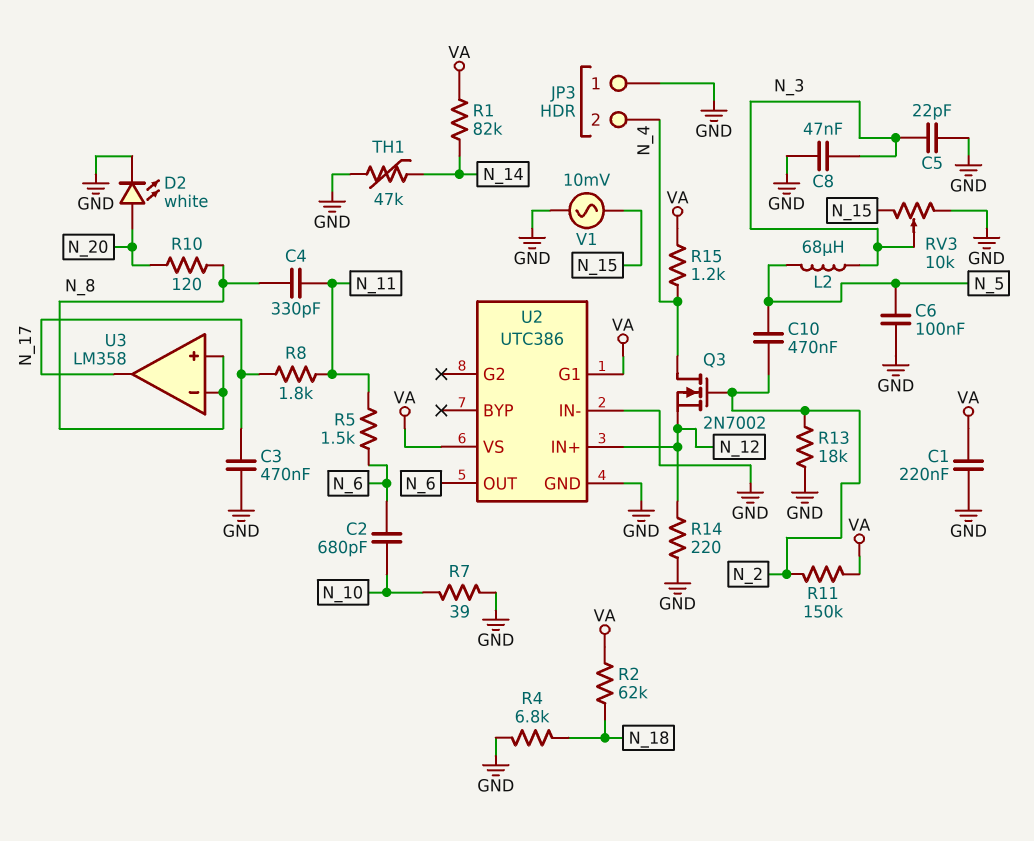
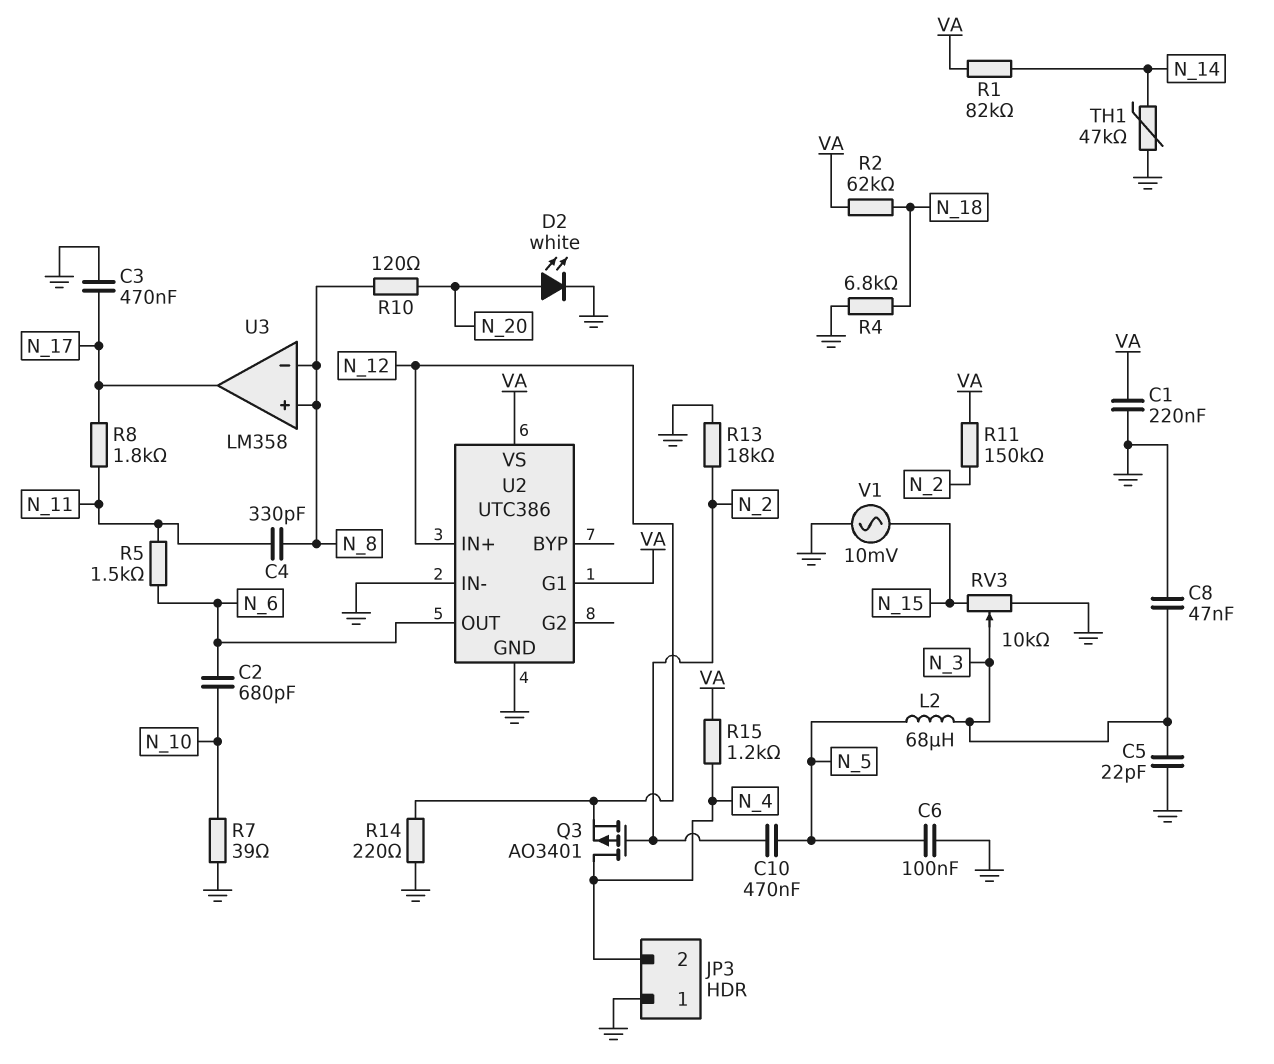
Q3: NMOS 2N7002 (G N_2, D N_4, S N_12) -> PMOS AO3401 (G N_2, D N_4, S N_12)

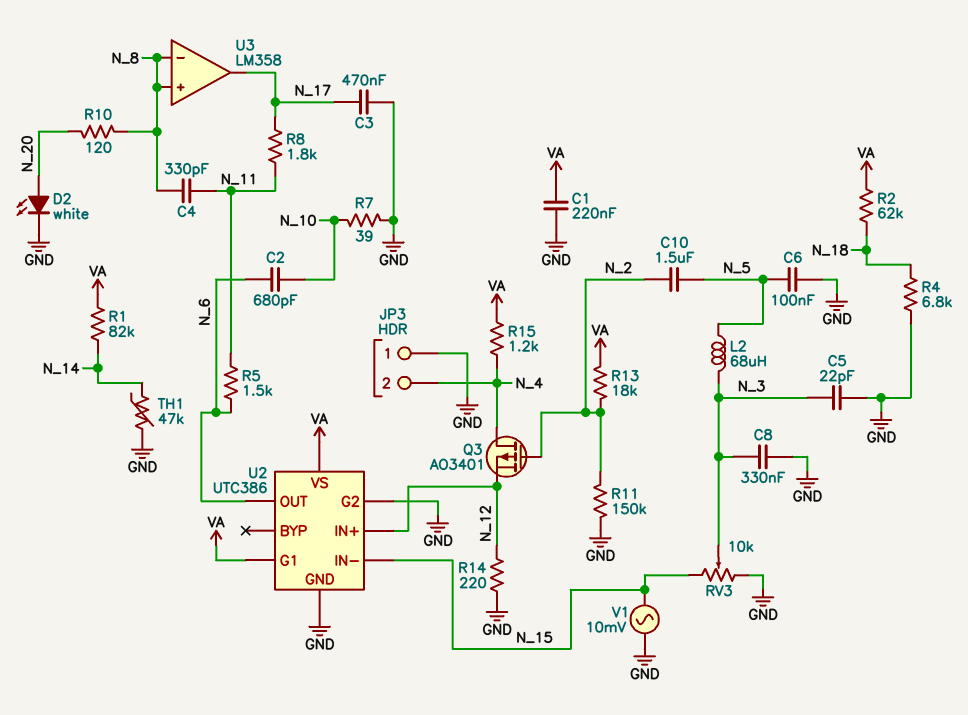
C8: 47nF (GND, N_3) -> 330nF (GND, N_3)
C10: 470nF (N_2, N_5) -> 1.5uF (N_2, N_5)
R11: 150k (N_2, VA) -> 150k (GND, N_2)
R13: 18k (GND, N_2) -> 18k (N_2, VA)
U2 pin G2: none -> GND
U2 pin IN-: GND -> N_15

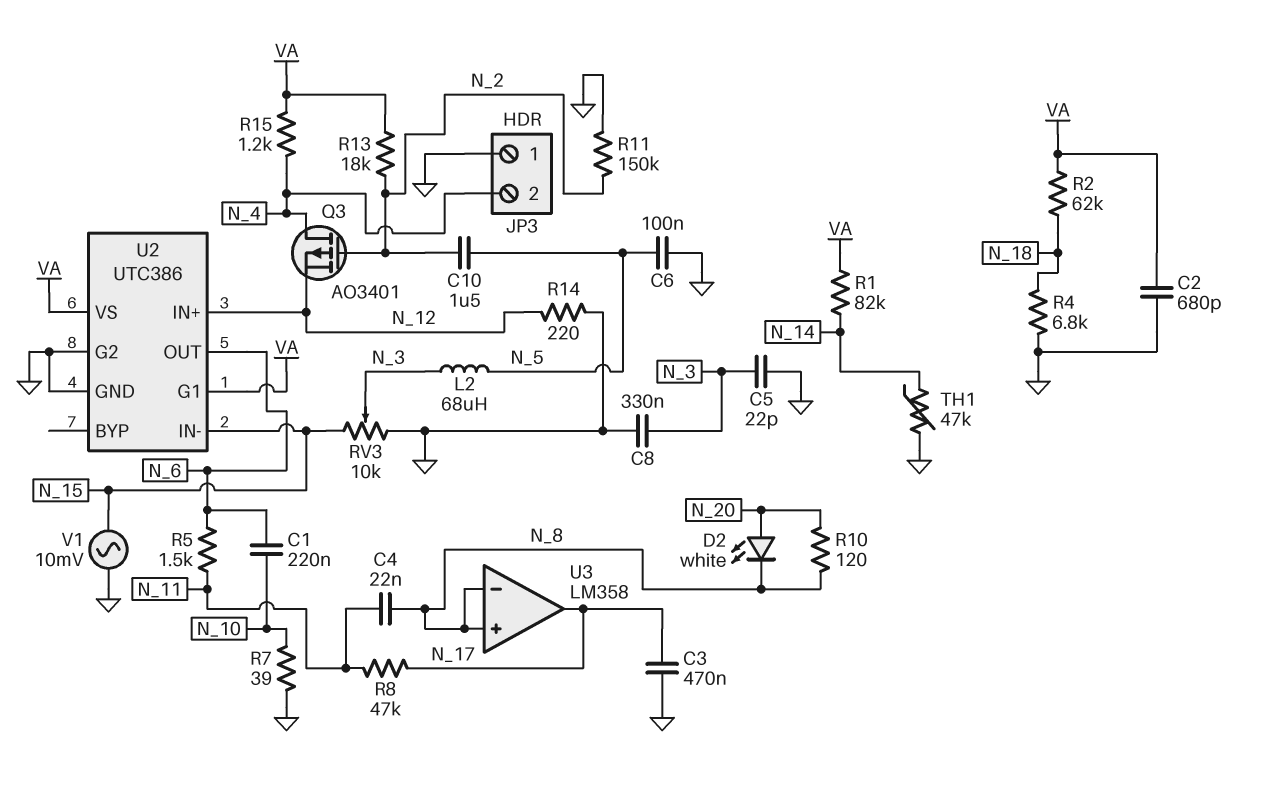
C1: 220nF (GND, VA) -> 220nF (N_6, N_10)
C2: 680pF (N_6, N_10) -> 680pF (GND, VA)
C4: 330pF (N_8, N_11) -> 22nF (N_8, N_11)
D2: LED white (A N_20, K GND) -> LED white (A N_20, K N_8)
R8: 1.8k (N_11, N_17) -> 47k (N_11, N_17)

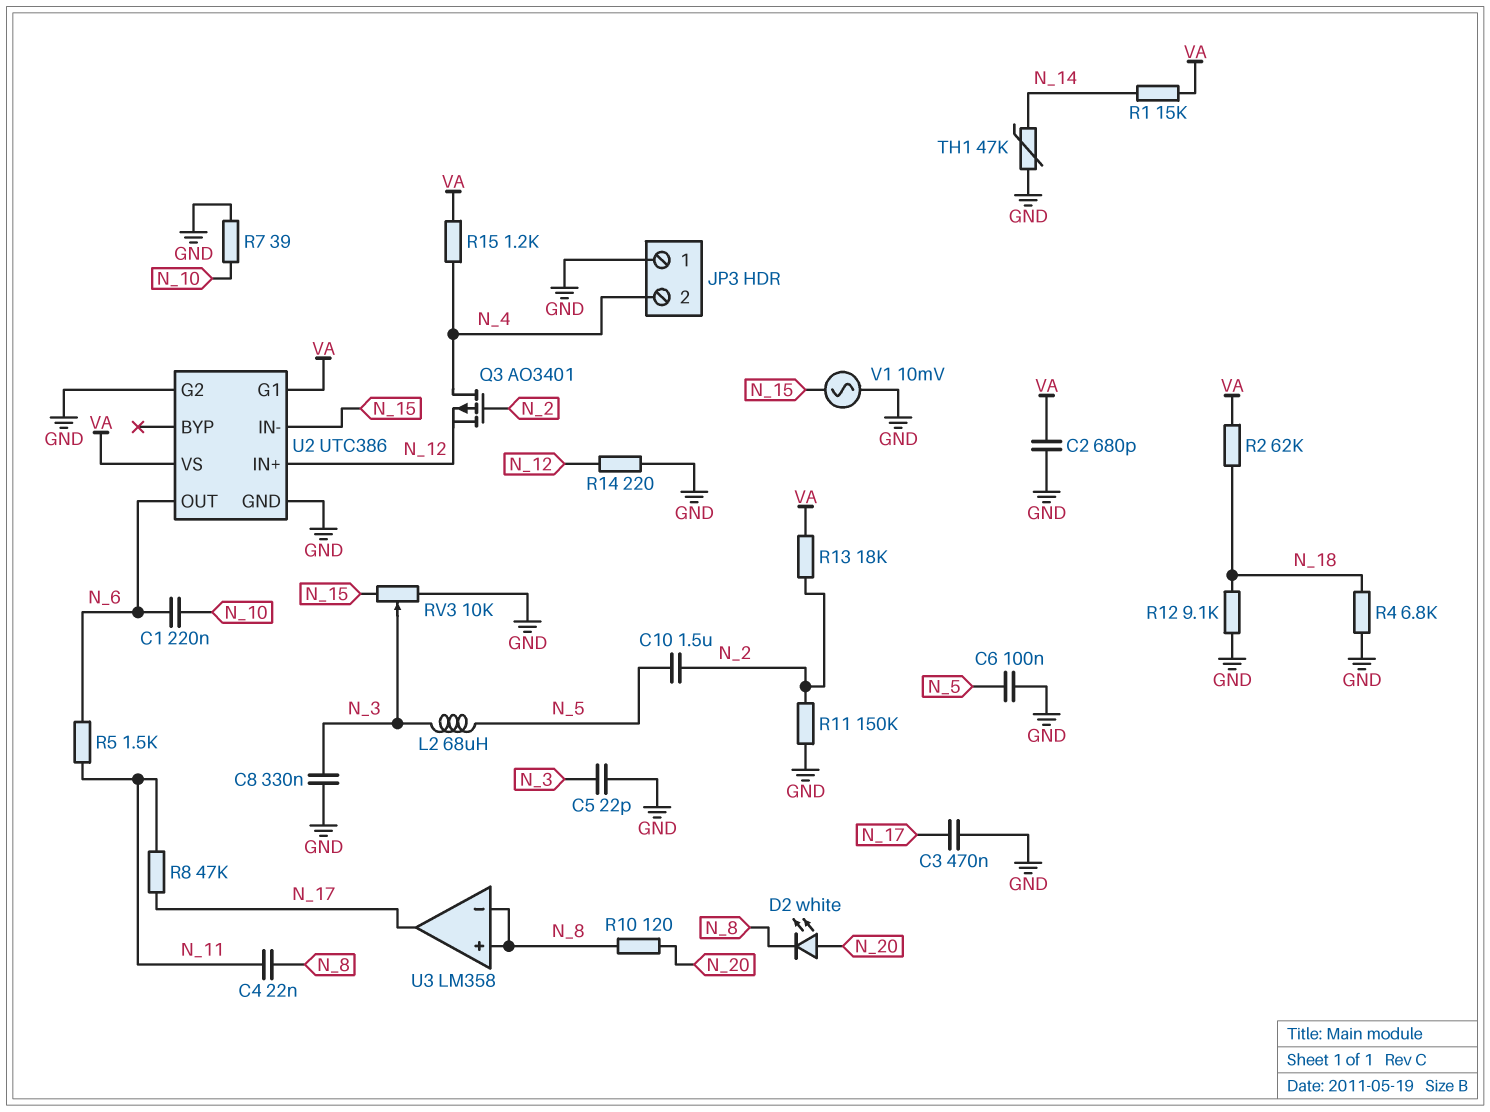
R1: 82k (N_14, VA) -> 15k (N_14, VA)
R12: none -> 9.1k (GND, N_18)

